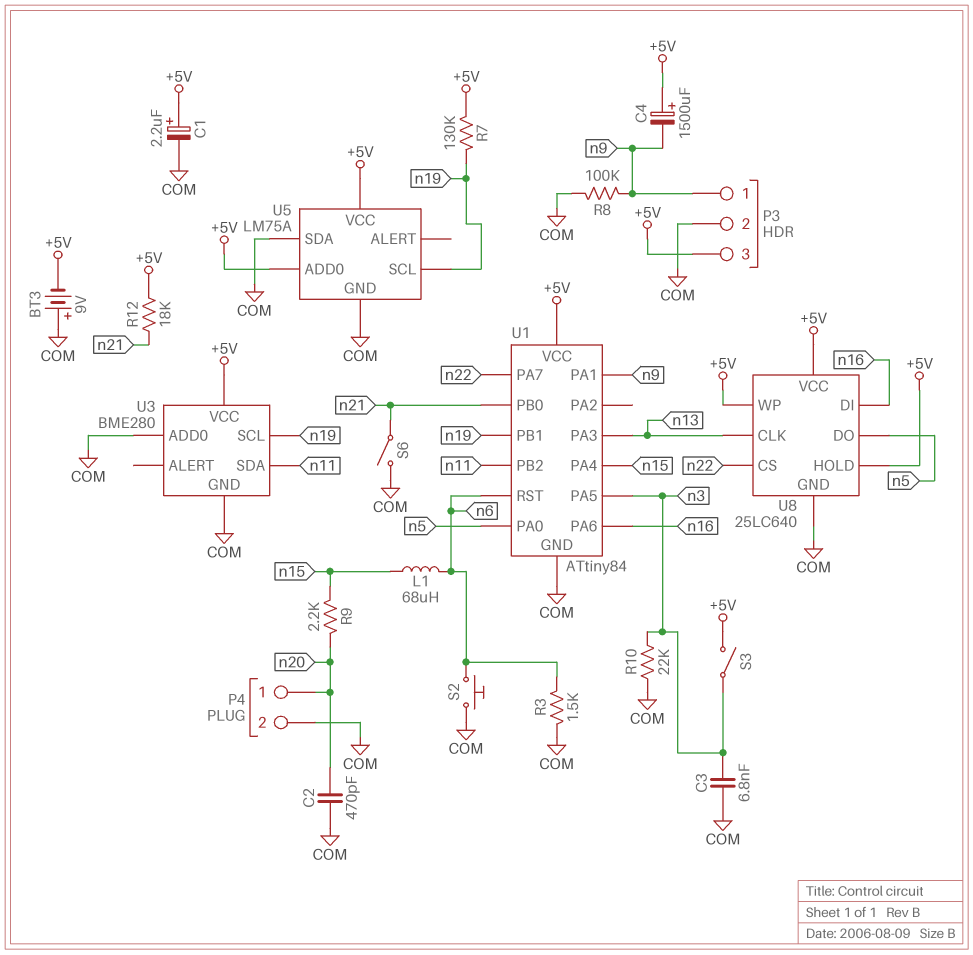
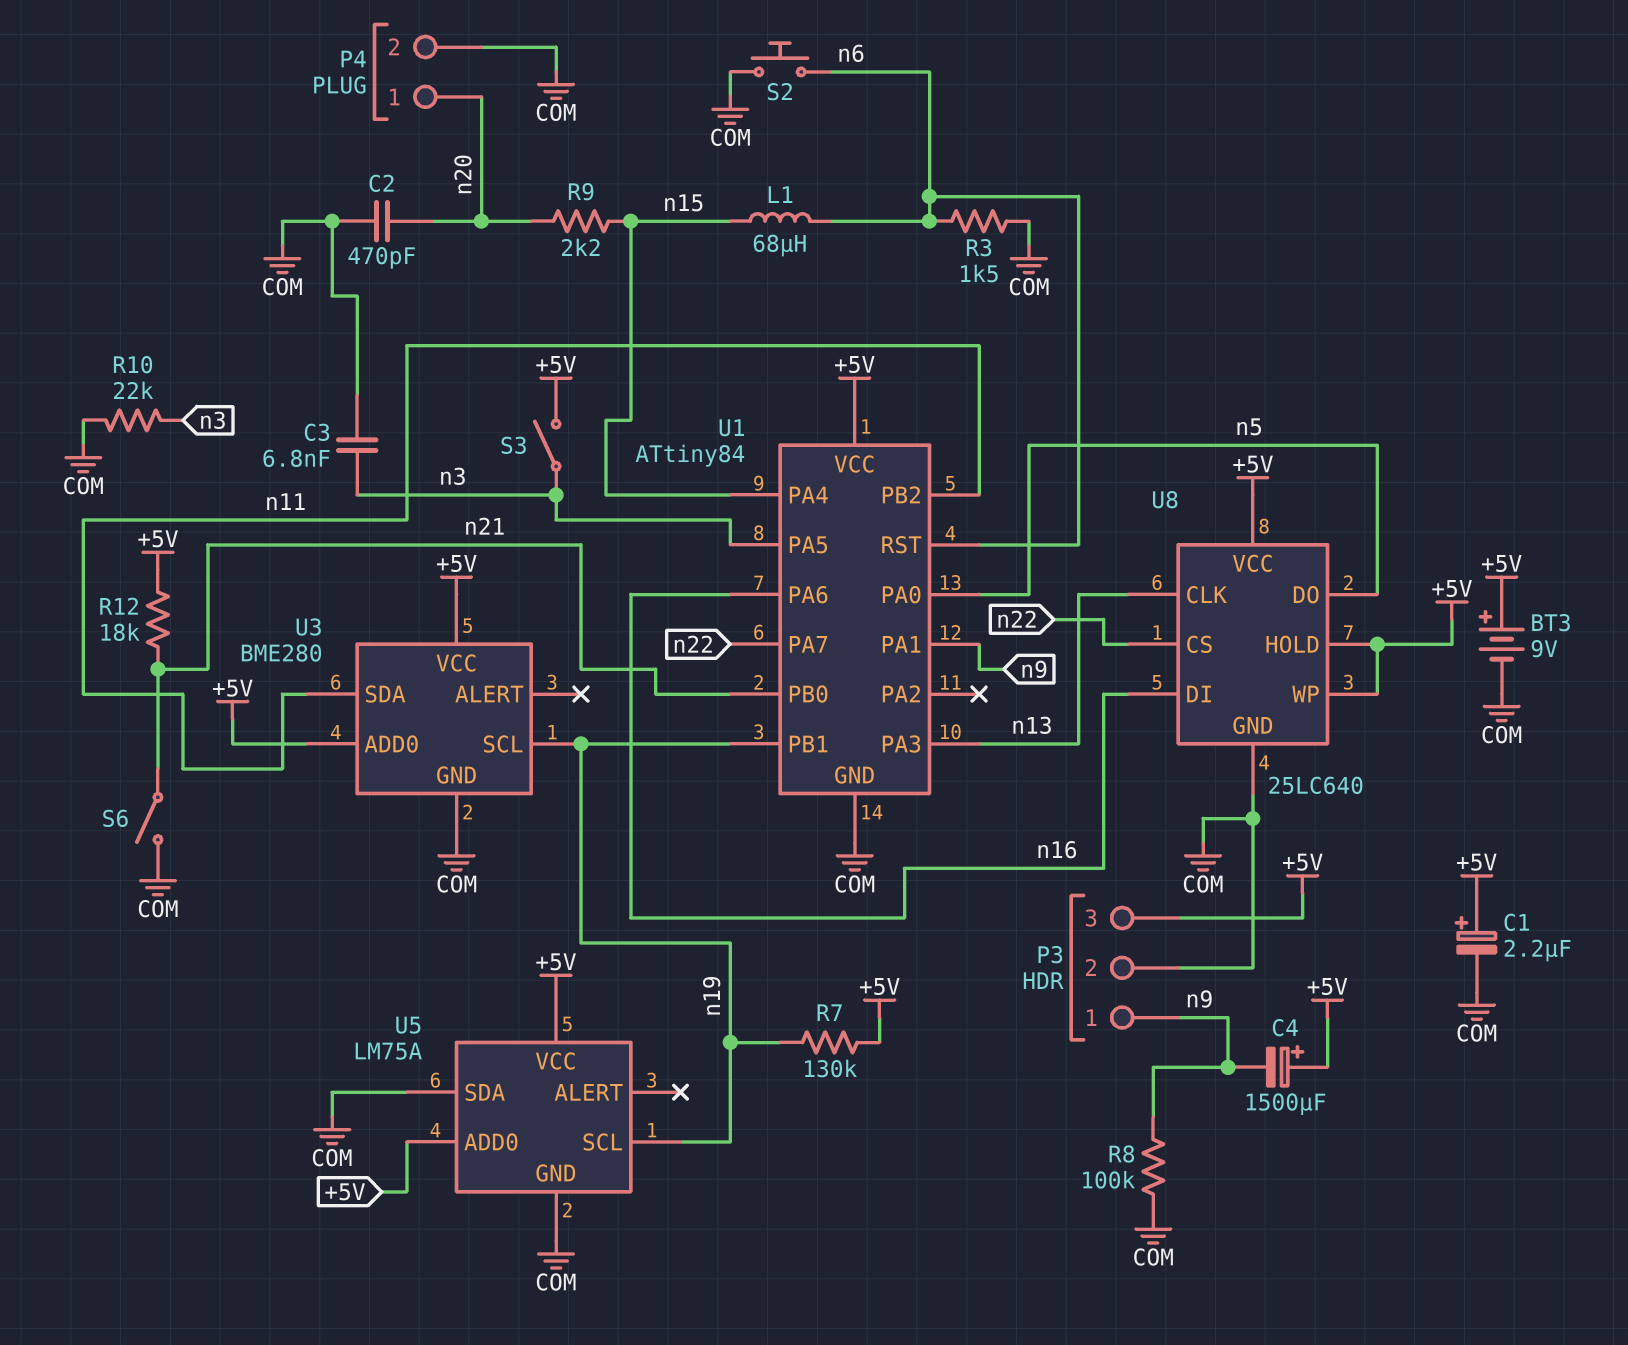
BT3: 9V (plus COM, minus +5V) -> 9V (plus +5V, minus COM)
U3 pin ADD0: COM -> +5V

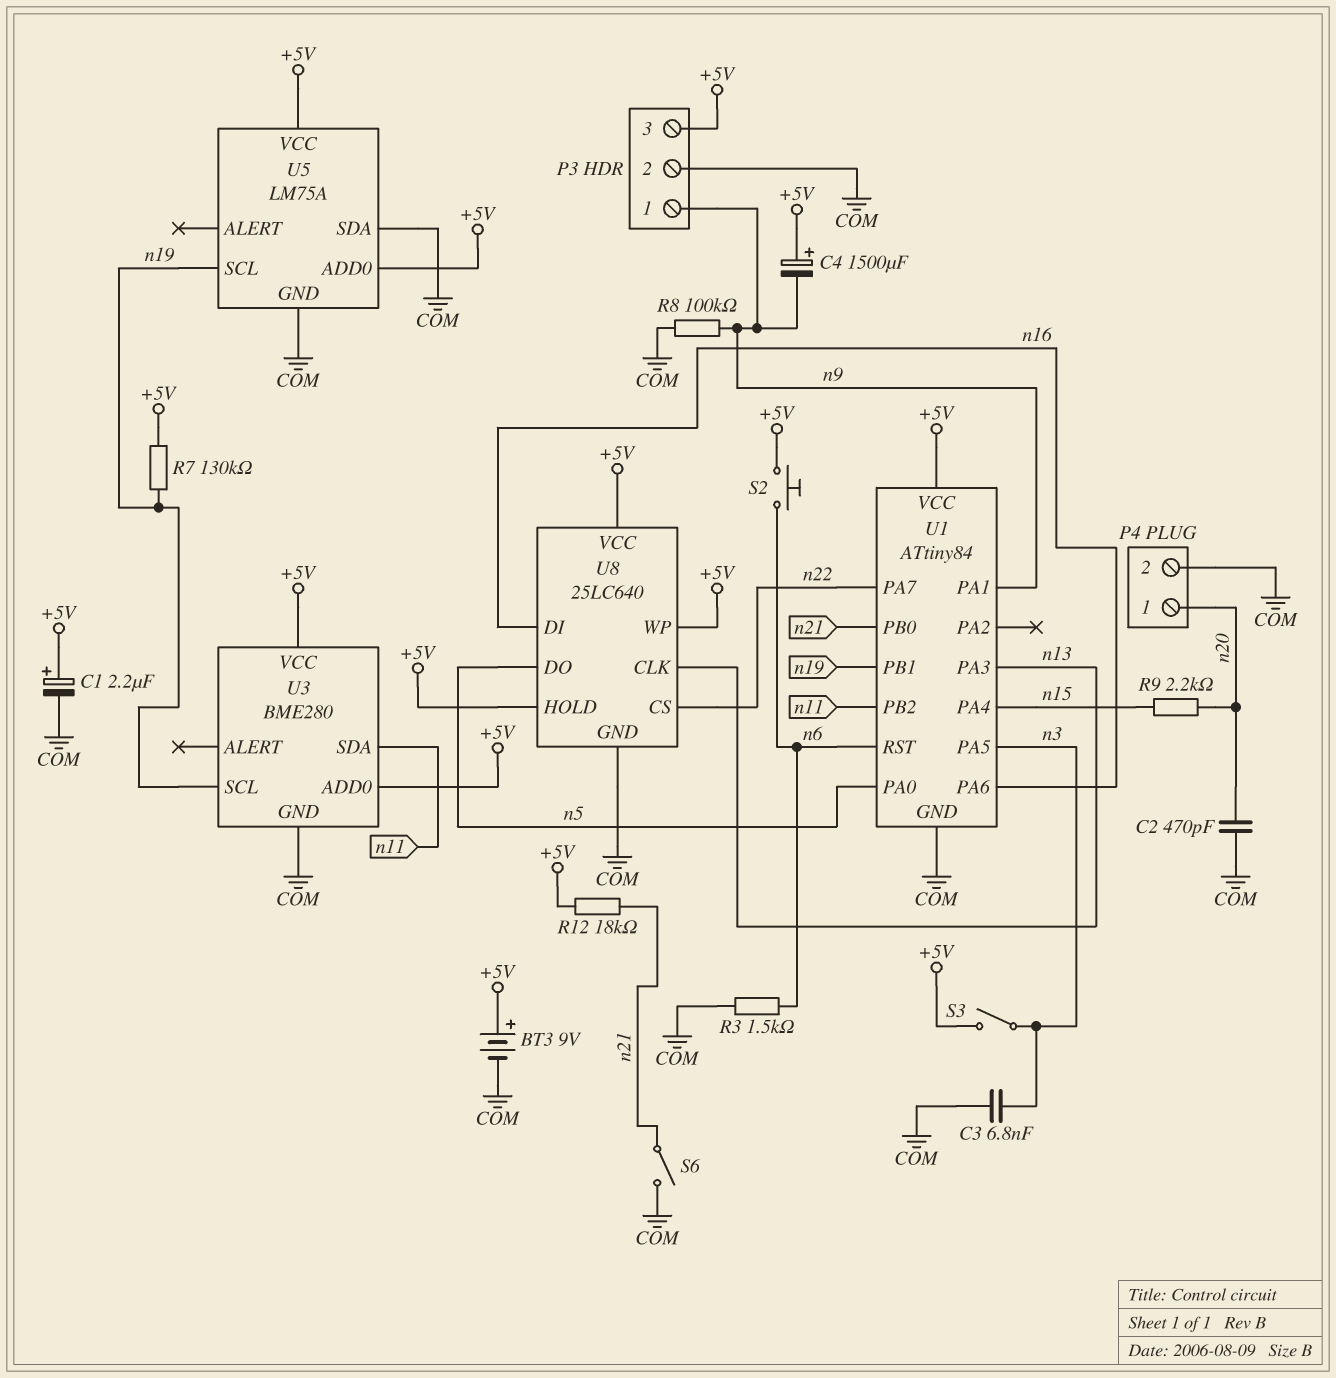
L1: 68uH (n6, n15) -> none
R10: 22k (COM, n3) -> none
S2: button (COM, n6) -> button (+5V, n6)

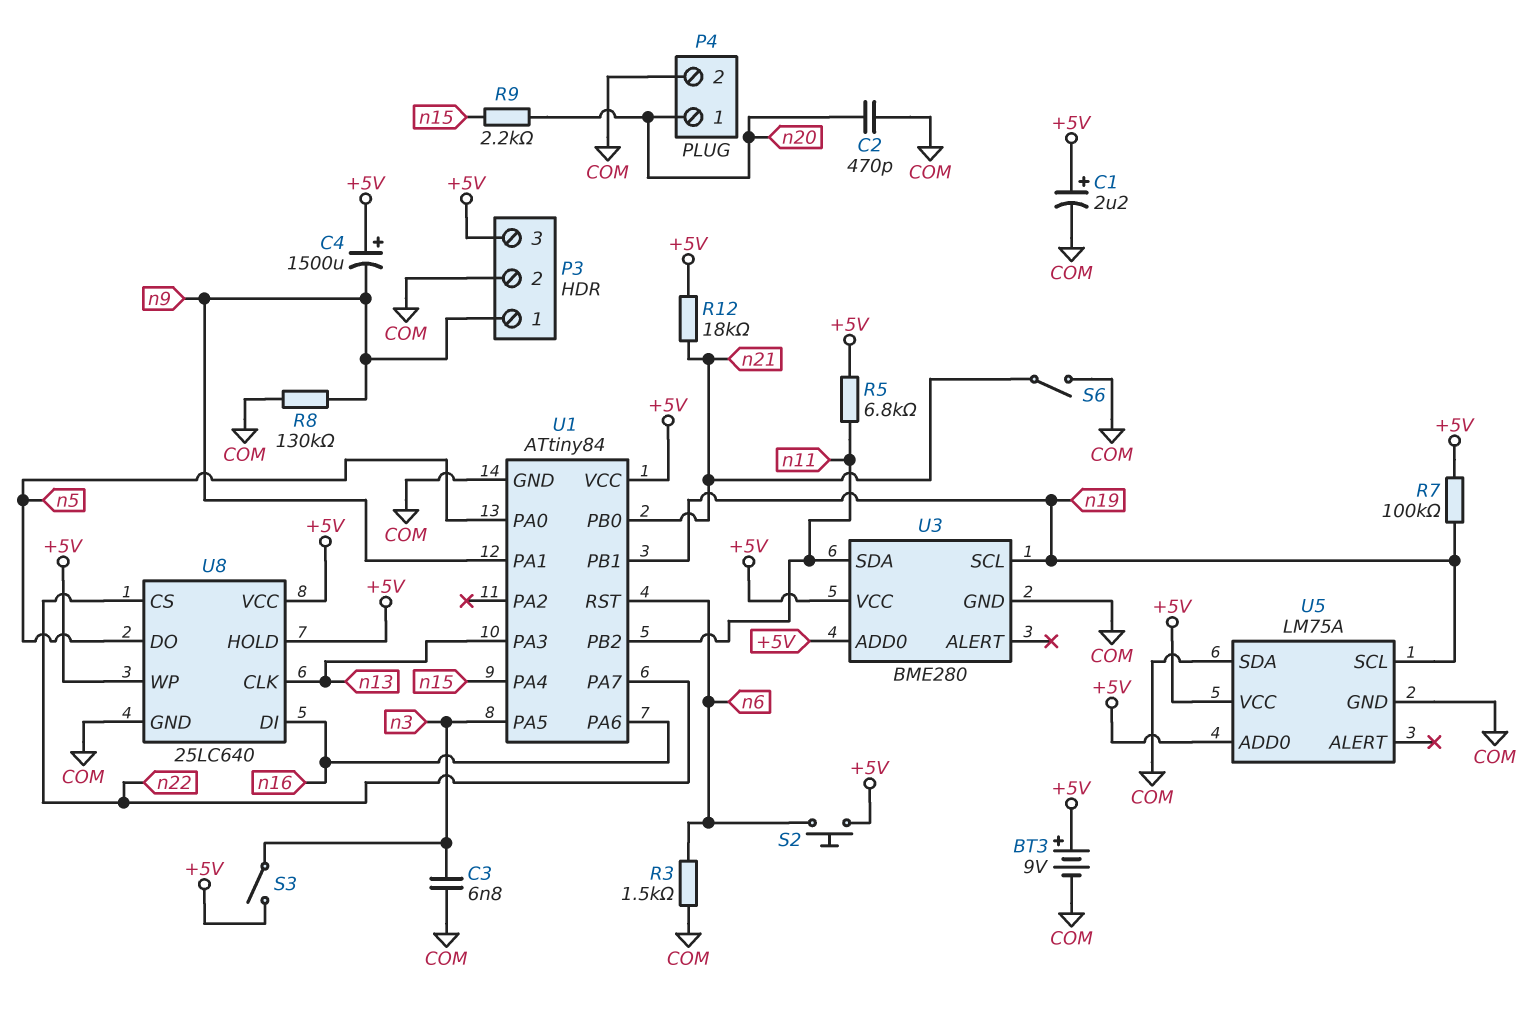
R5: none -> 6.8k (+5V, n11)
R7: 130k (+5V, n19) -> 100k (+5V, n19)
R8: 100k (COM, n9) -> 130k (COM, n9)

